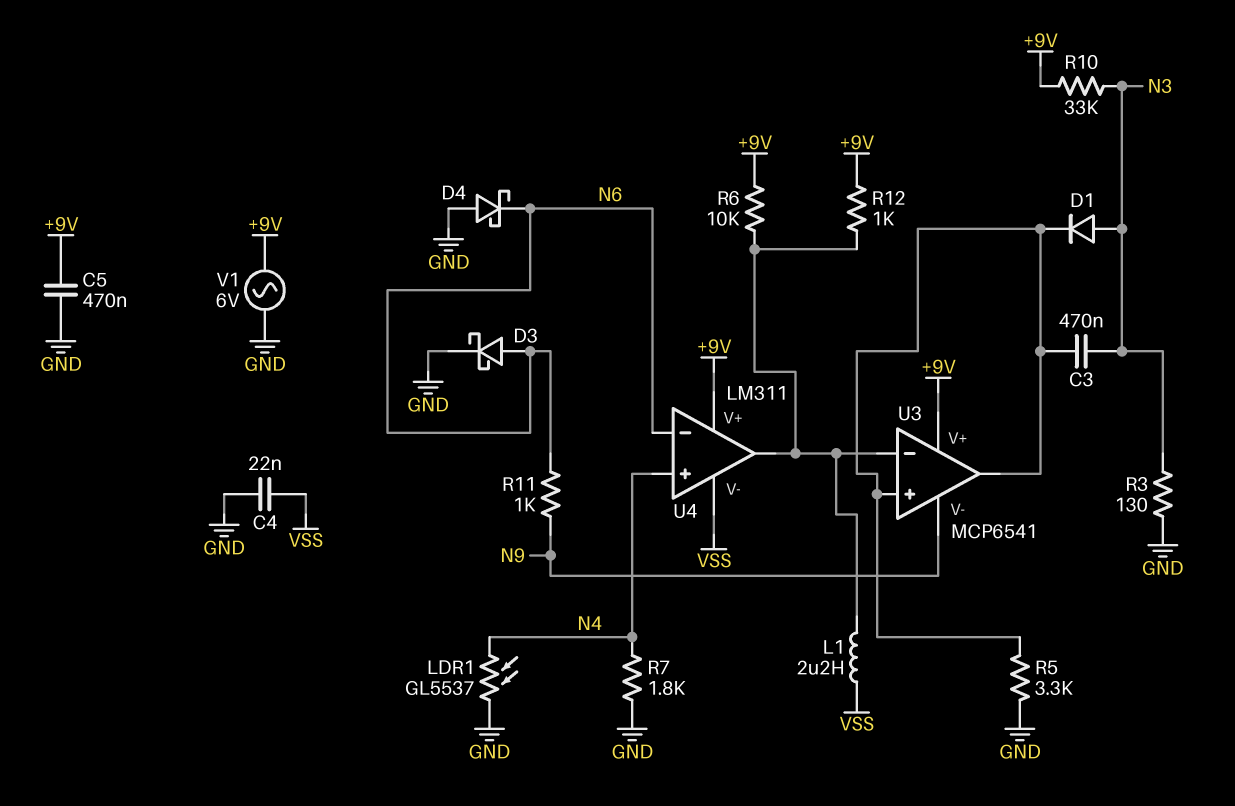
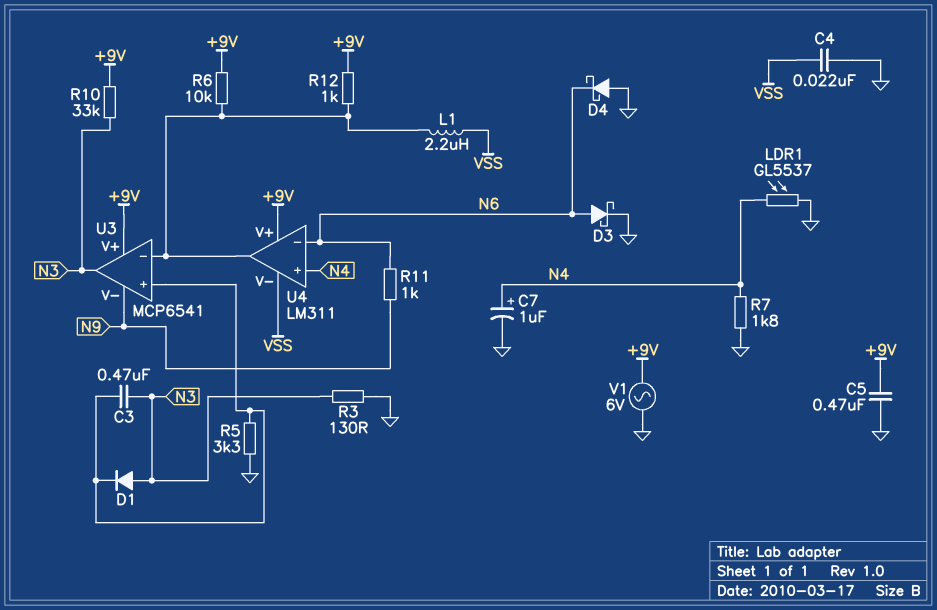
C7: none -> 1uF (plus N4, minus GND)
U3 pin out: U3/in+ -> N3

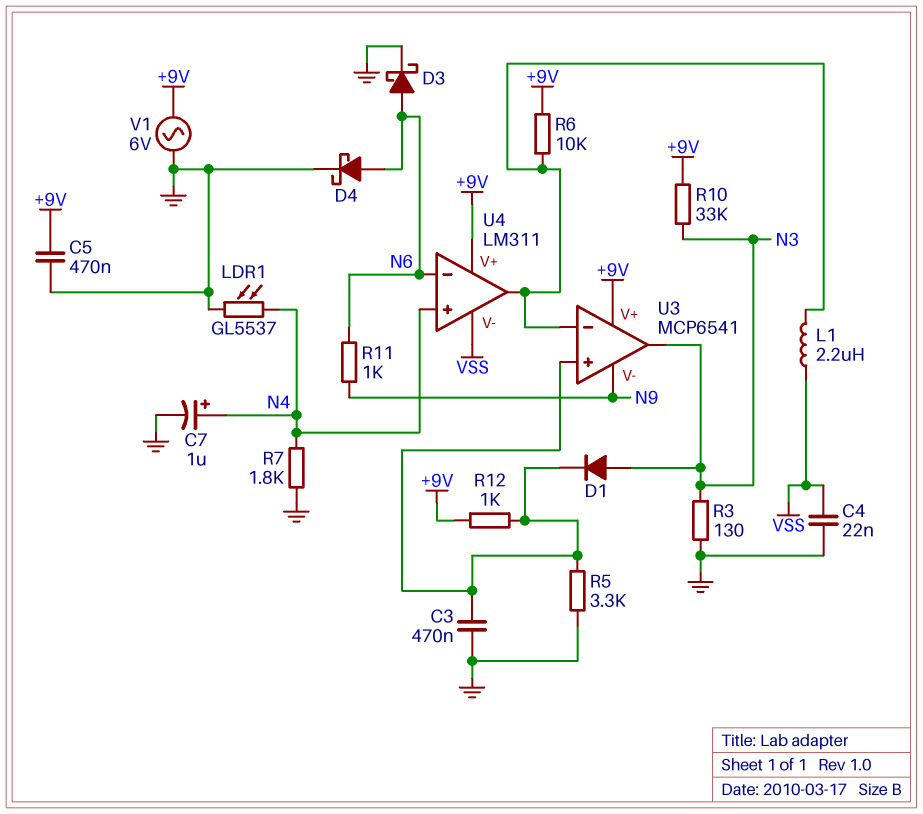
C3: 470nF (N3, U3/in+) -> 470nF (GND, U3/in+)
D4: schottky (A GND, K N6) -> schottky (A N6, K GND)
R12: 1k (+9V, U3/in-) -> 1k (+9V, U3/in+)

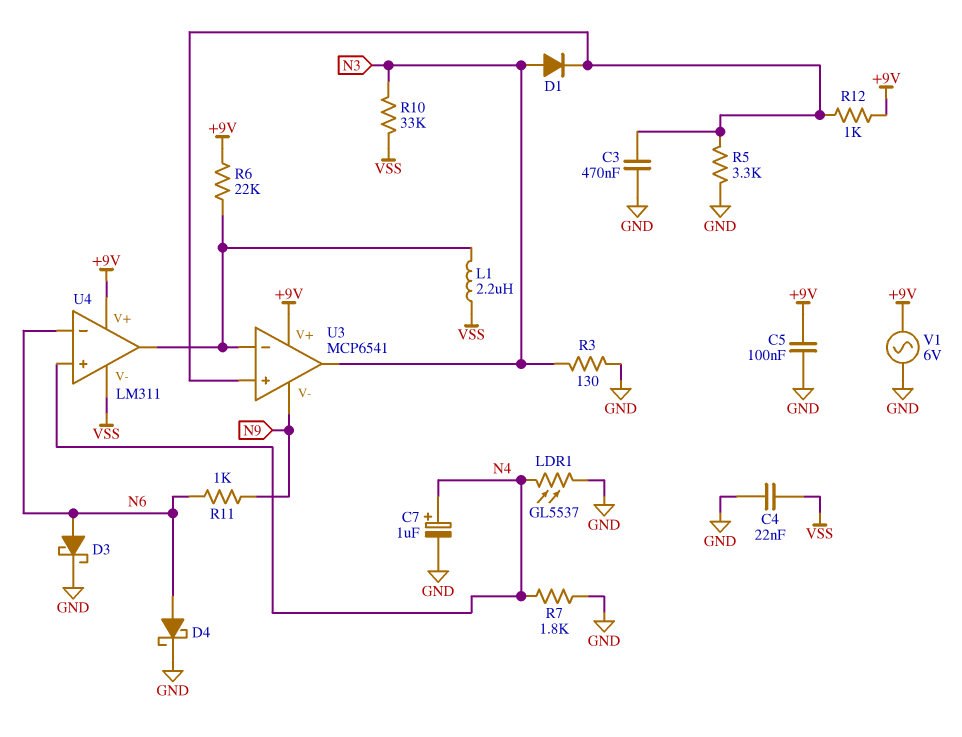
C5: 470nF (+9V, GND) -> 100nF (+9V, GND)
R6: 10k (+9V, U3/in-) -> 22k (+9V, U3/in-)
R10: 33k (+9V, N3) -> 33k (N3, VSS)

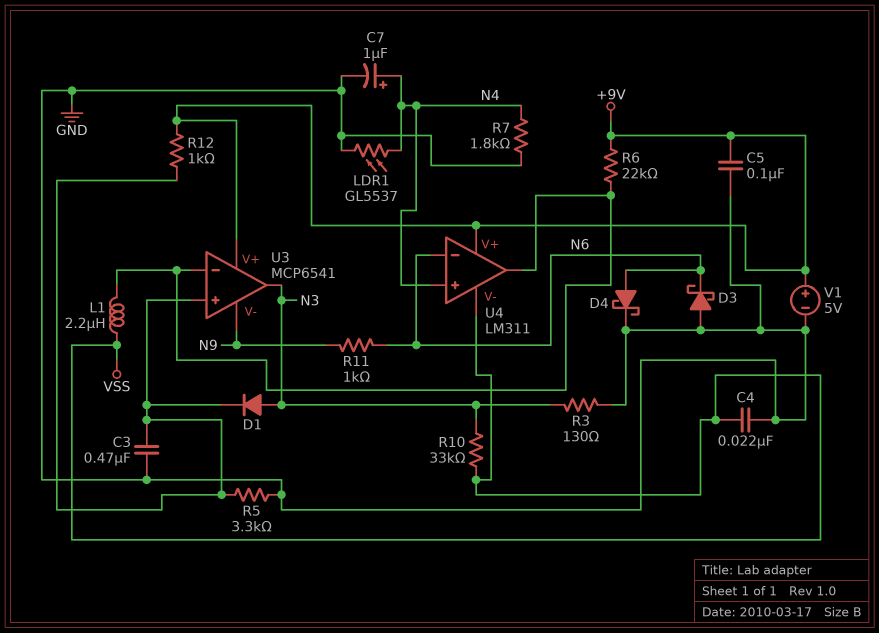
D3: schottky (A N6, K GND) -> schottky (A GND, K N6)
V1: AC 6V (+9V, GND) -> 5V (plus +9V, minus GND)

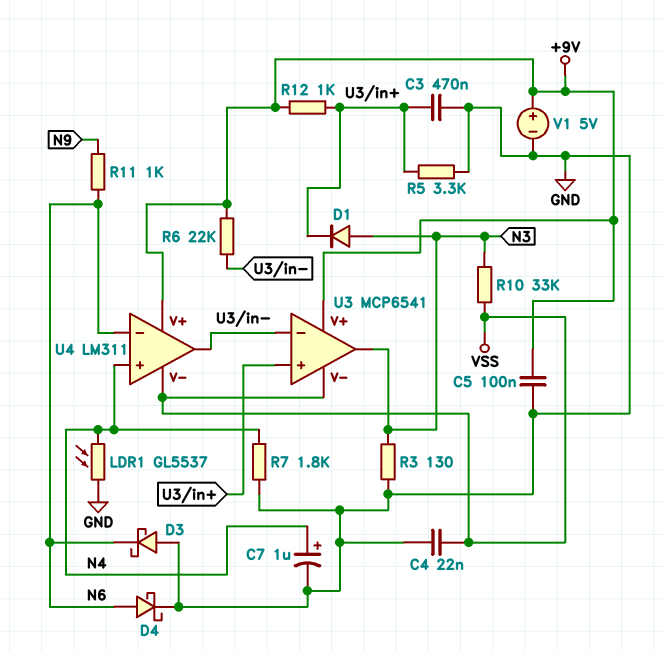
L1: 2.2uH (U3/in-, VSS) -> none
U3 pin V-: N9 -> VSS

